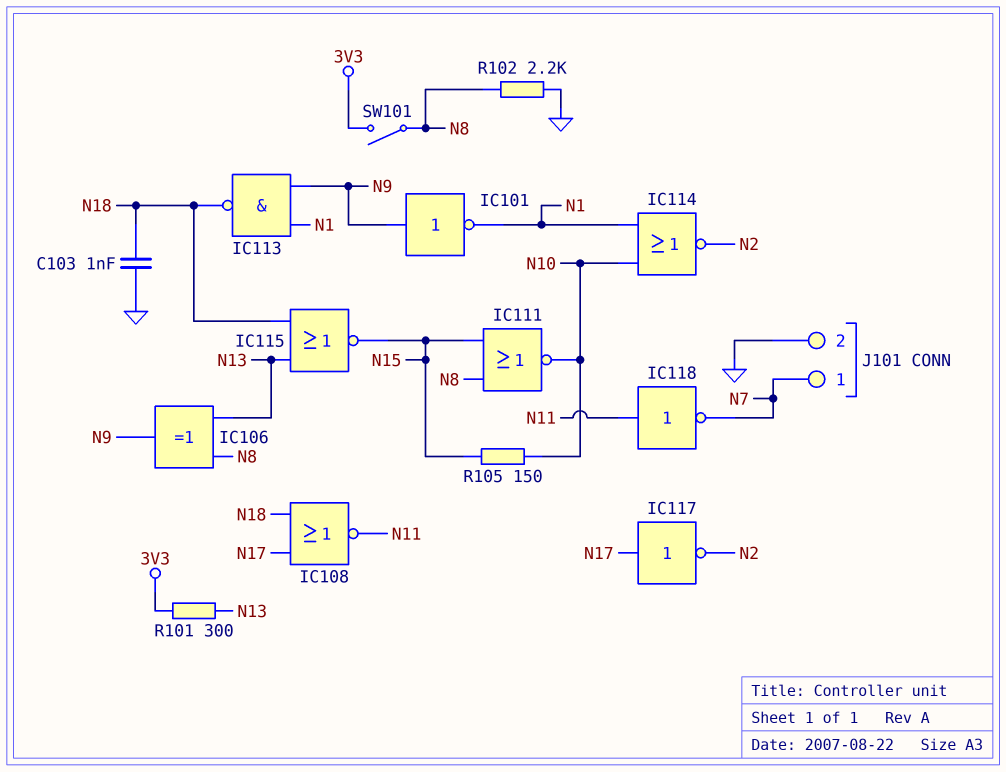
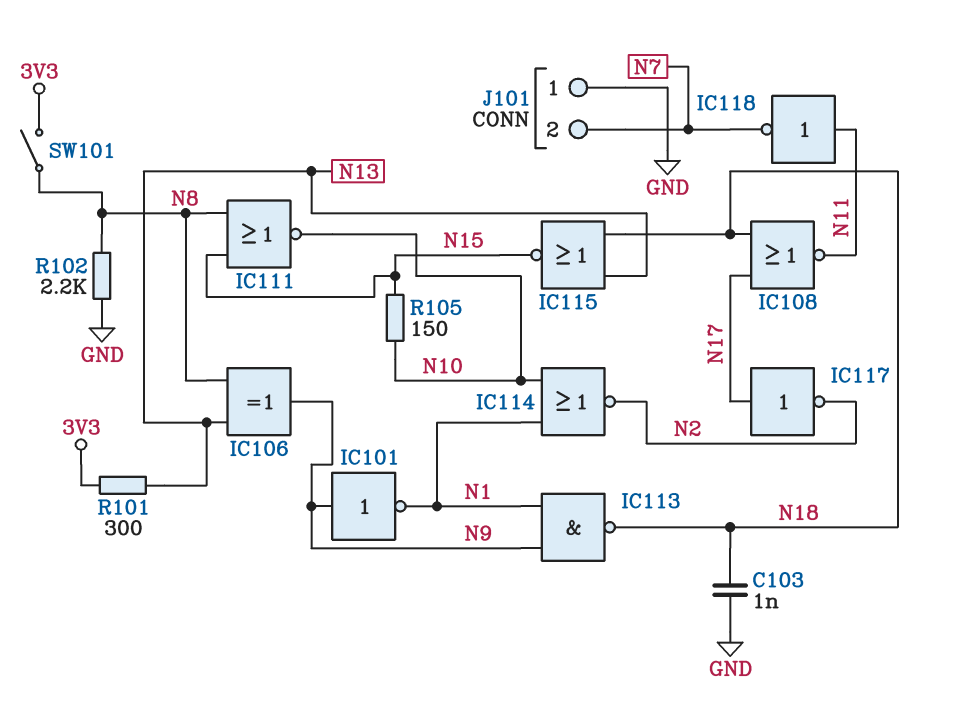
J101 pin 1: N7 -> GND
J101 pin 2: GND -> N7

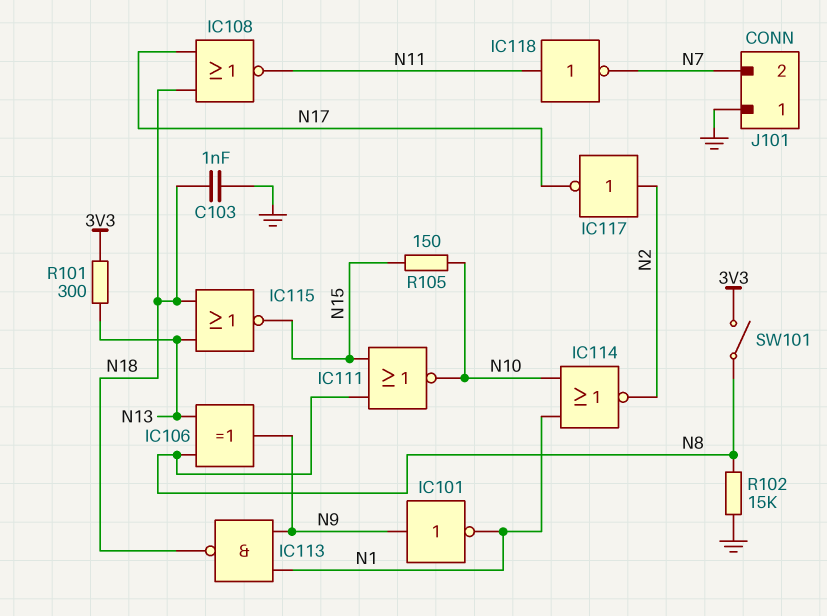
IC117: NOT (in N17, out N2) -> NOT (in N2, out N17)
R102: 2.2k (GND, N8) -> 15k (GND, N8)

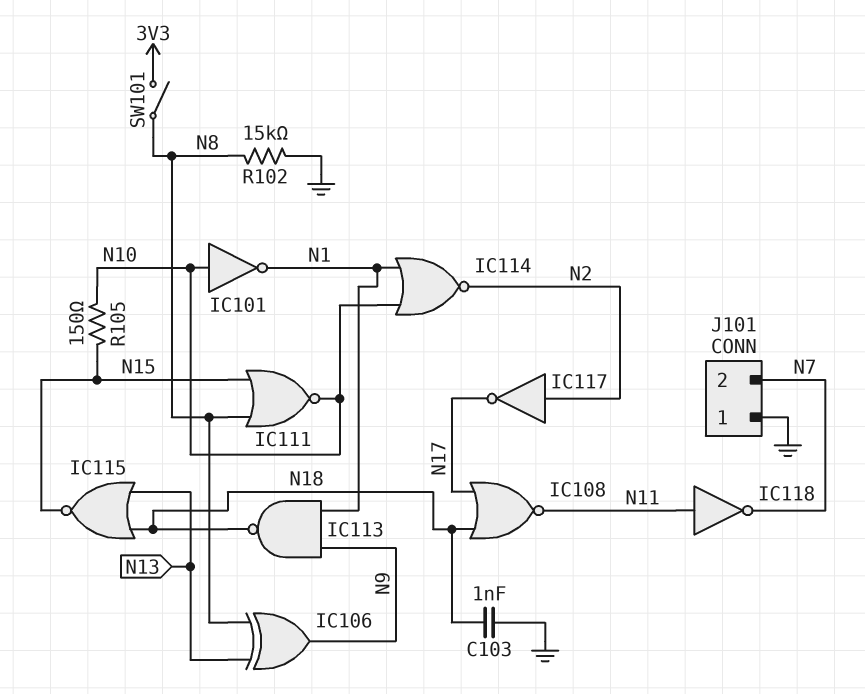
IC101: NOT (in N9, out N1) -> NOT (in N10, out N1)
R101: 300 (3V3, N13) -> none

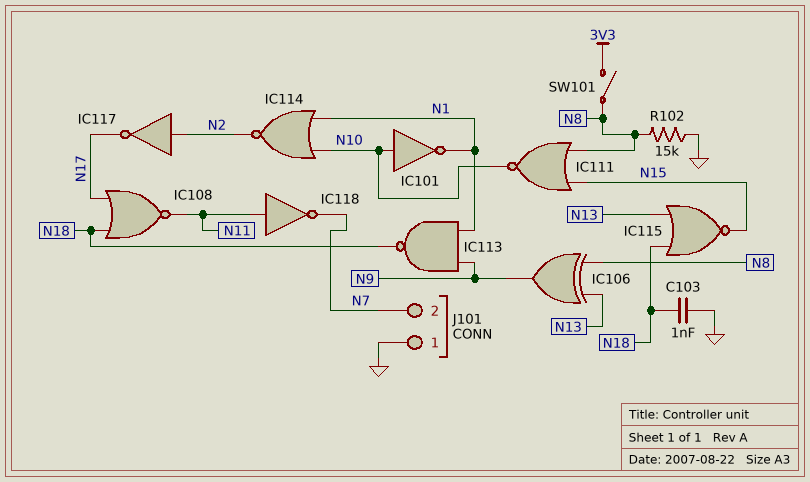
R105: 150 (N10, N15) -> none

